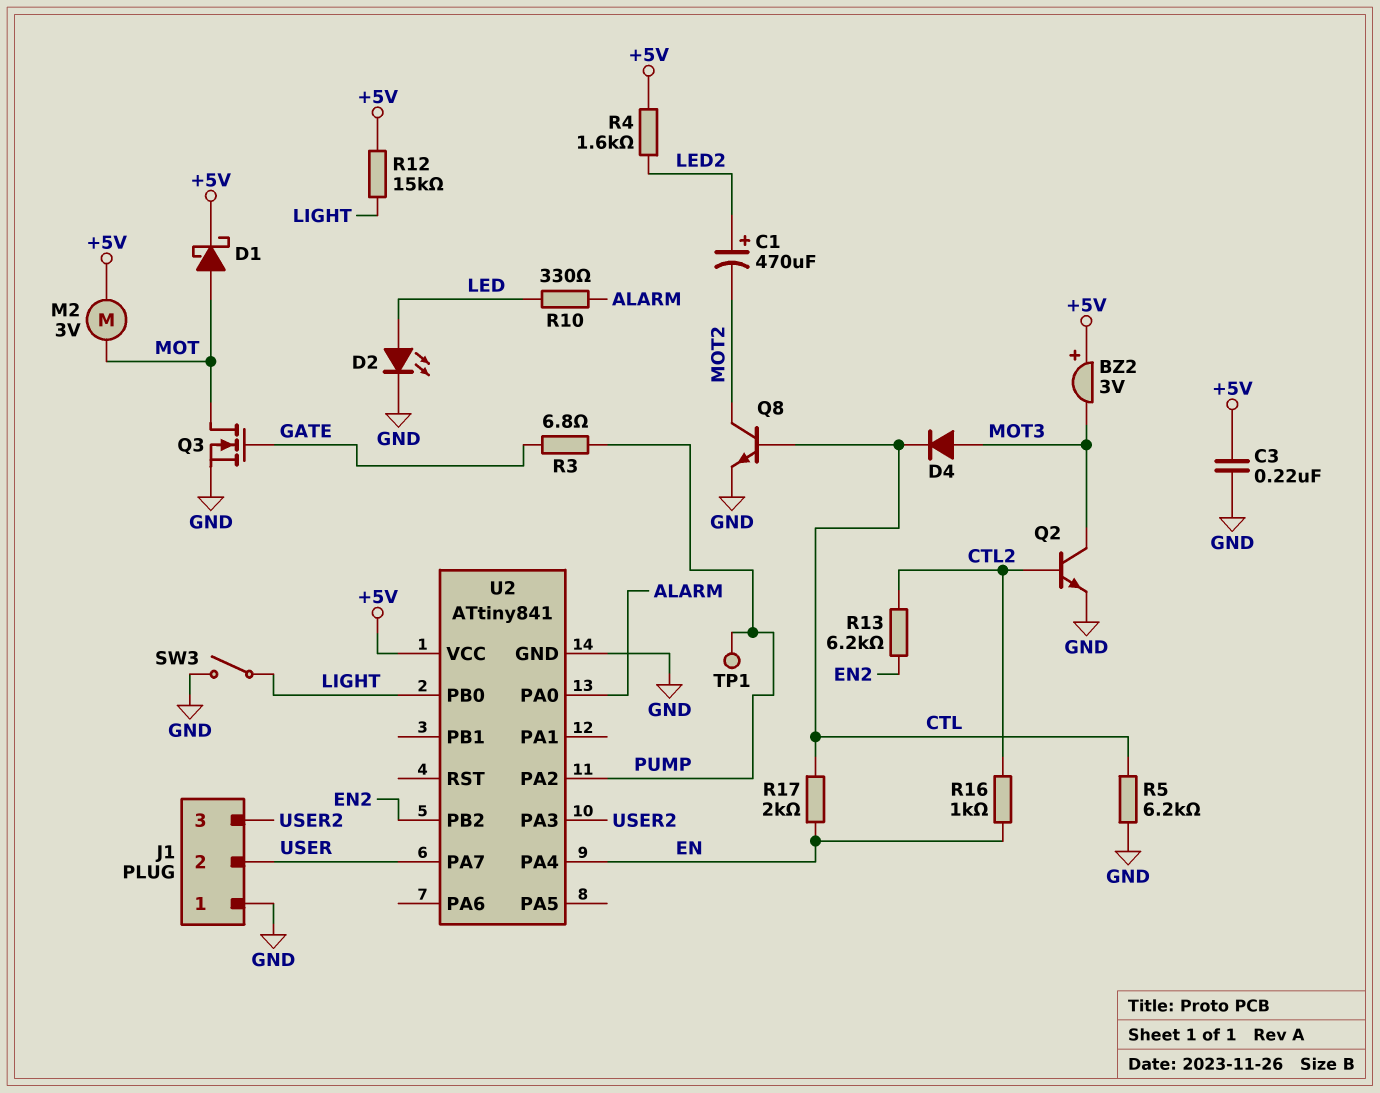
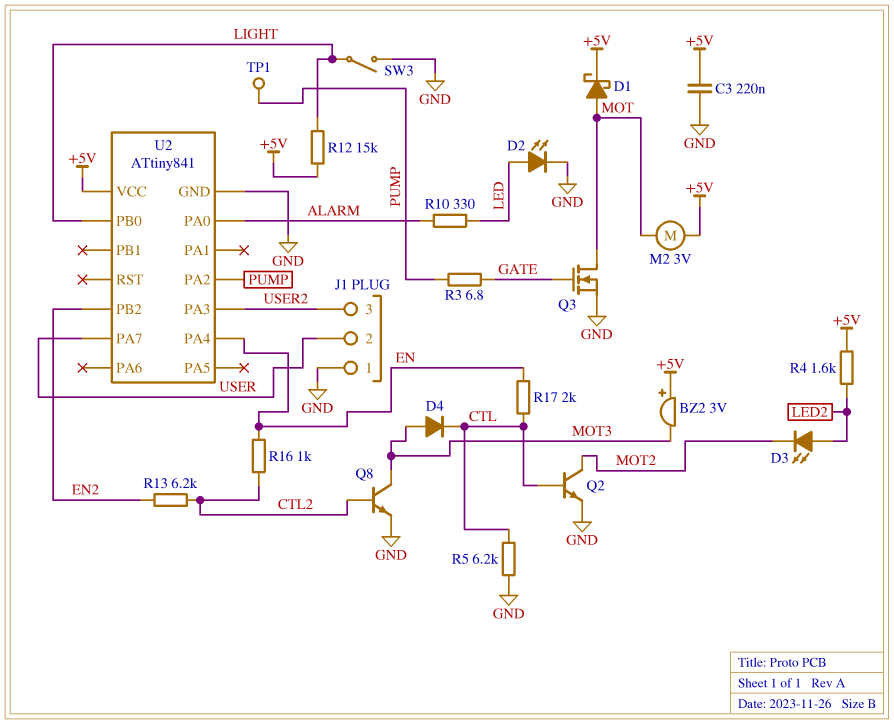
C1: 470uF (plus LED2, minus MOT2) -> none
D3: none -> LED (A LED2, K MOT2)
Q2: NPN (B CTL2, C MOT3, E GND) -> NPN (B CTL, C MOT2, E GND)
Q8: NPN (B CTL, C MOT2, E GND) -> NPN (B CTL2, C MOT3, E GND)

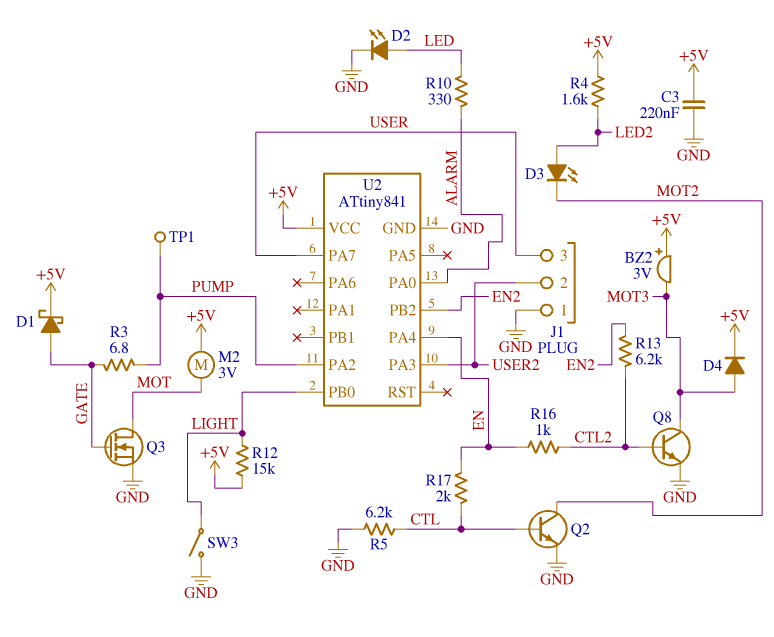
D1: schottky (A MOT, K +5V) -> schottky (A GATE, K +5V)
D4: diode (A MOT3, K CTL) -> diode (A MOT3, K +5V)
J1 pin 2: USER -> USER2
J1 pin 3: USER2 -> USER

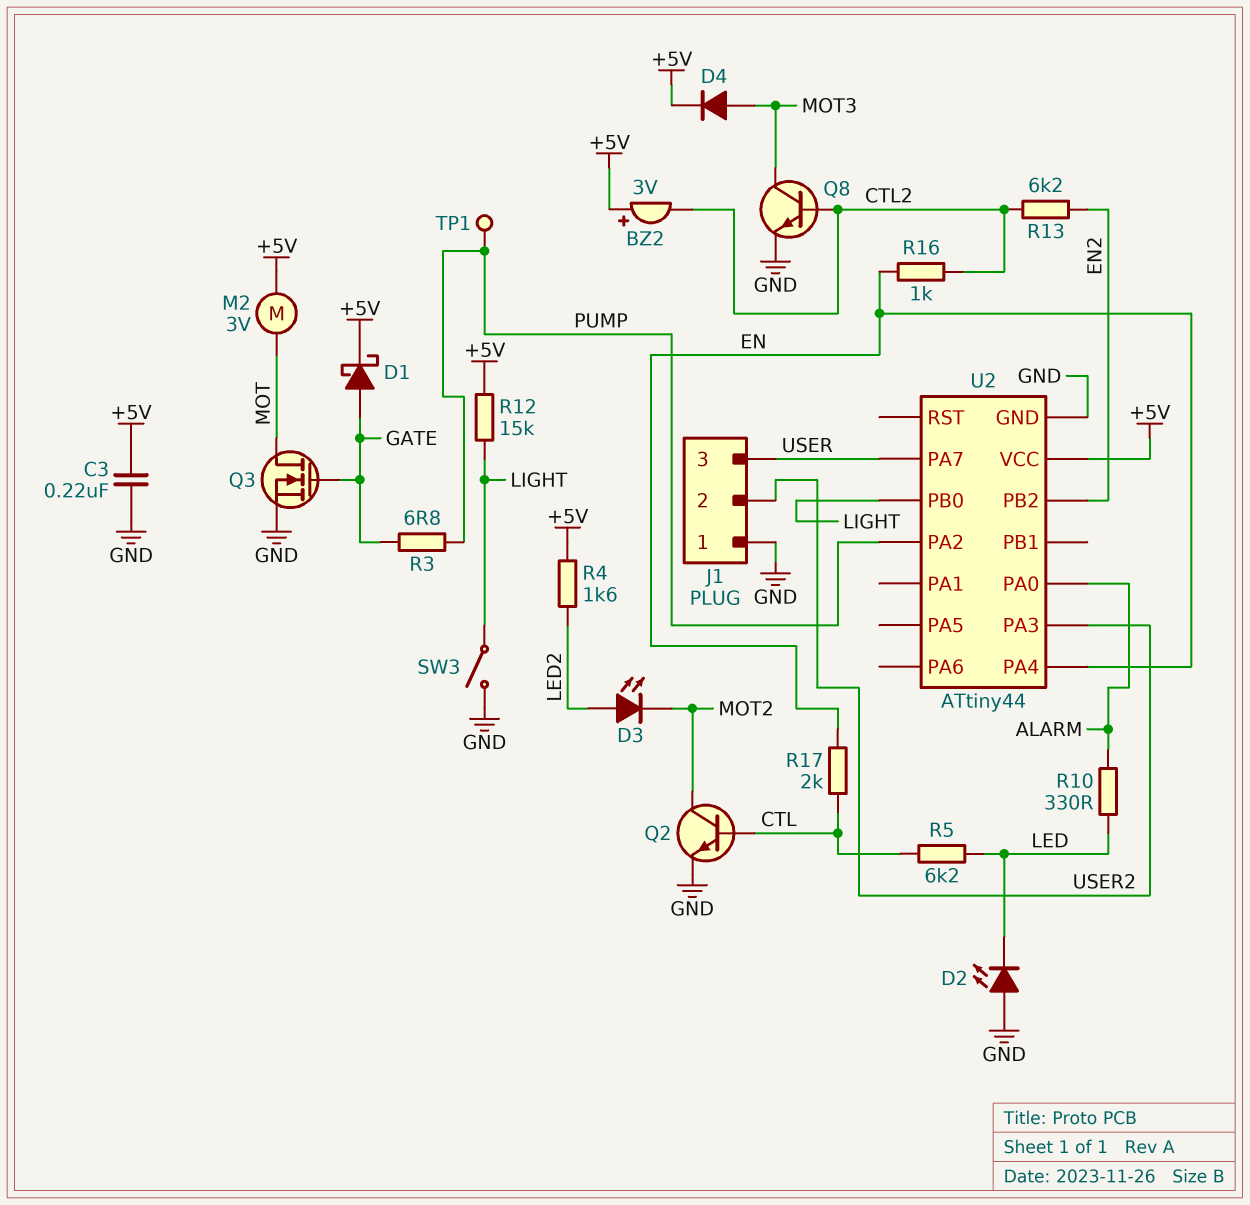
BZ2: buzzer 3V (plus +5V, minus MOT3) -> buzzer 3V (plus +5V, minus CTL2)
D2: LED (A LED, K GND) -> LED (A GND, K LED)
R5: 6.2k (CTL, GND) -> 6.2k (CTL, LED)
U2: ATtiny841 -> ATtiny44

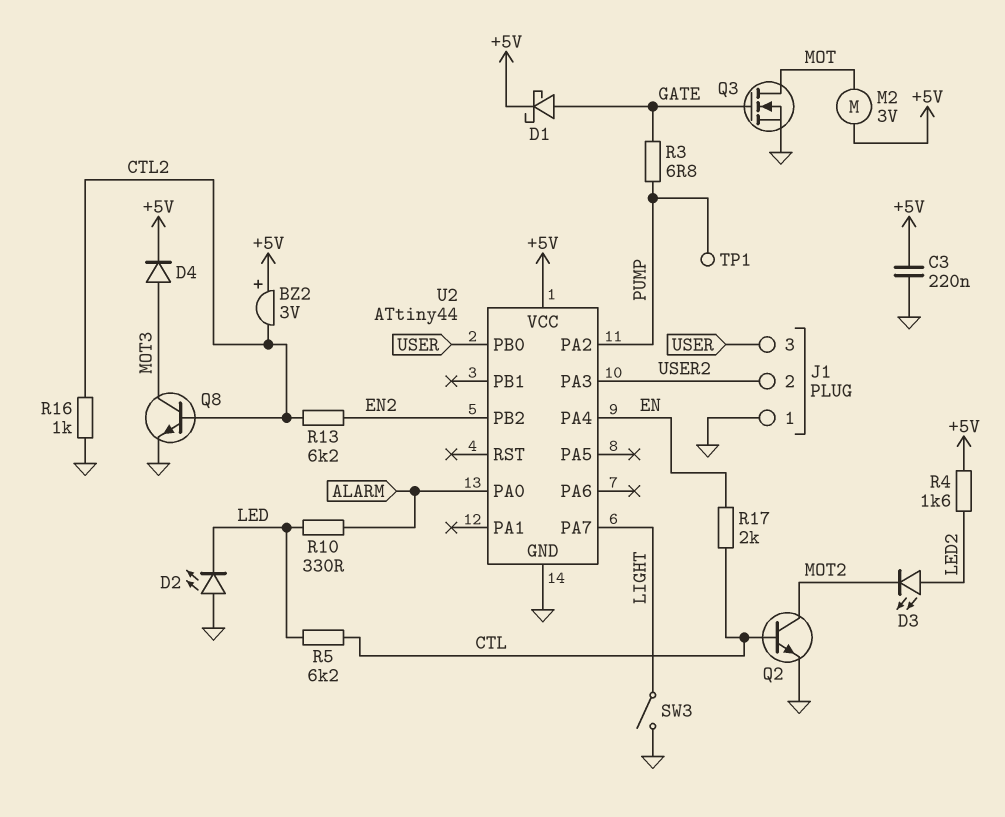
R12: 15k (+5V, LIGHT) -> none
R16: 1k (CTL2, EN) -> 1k (CTL2, GND)
U2 pin PA7: USER -> LIGHT
U2 pin PB0: LIGHT -> USER

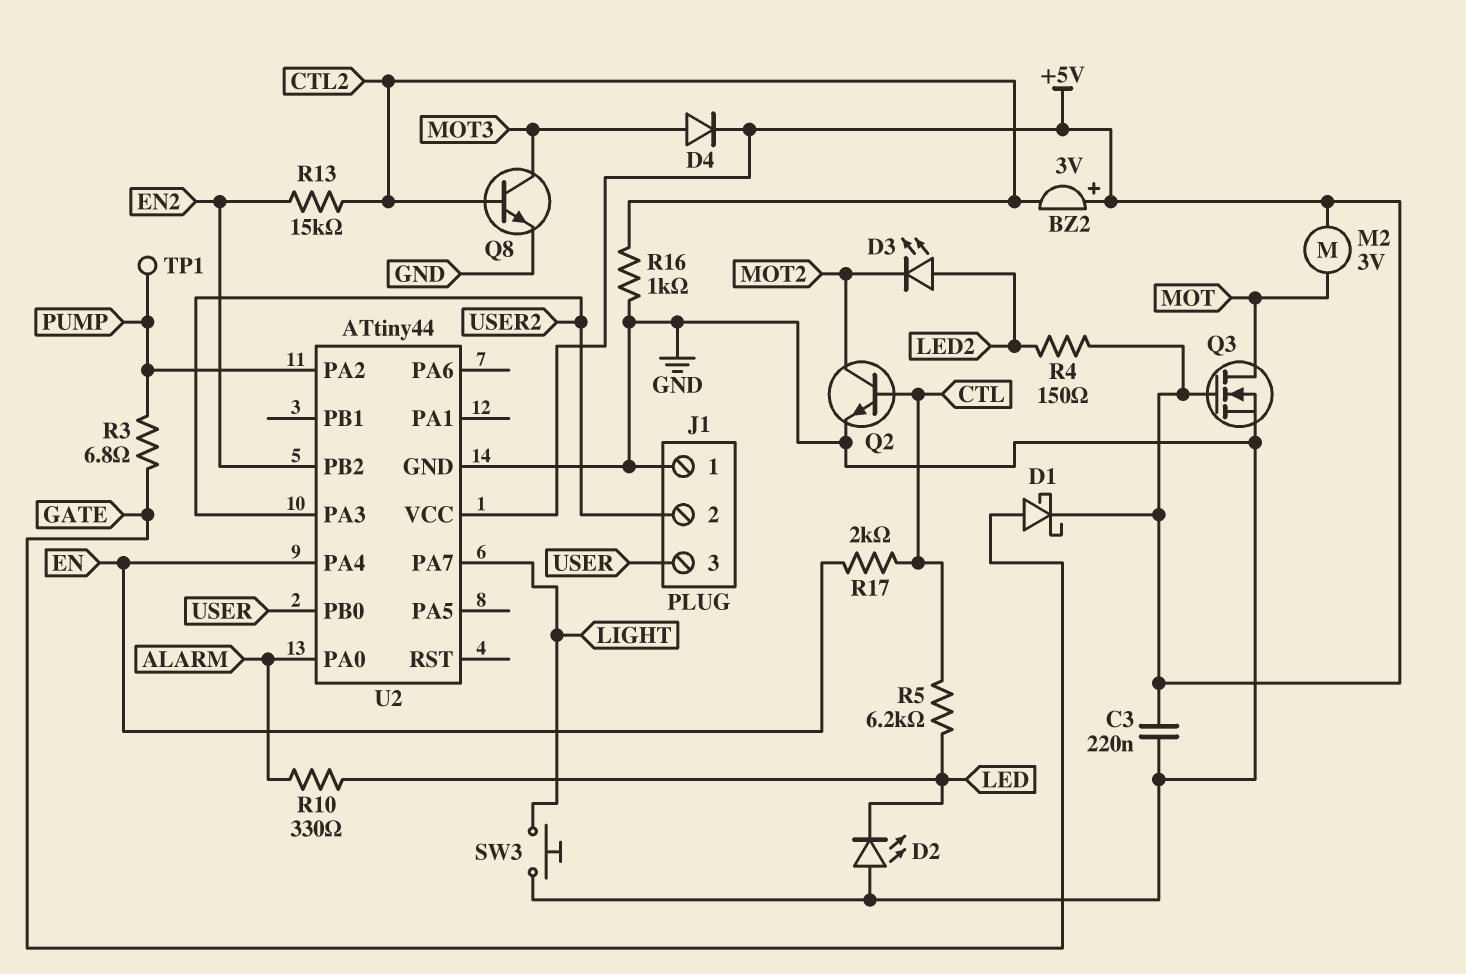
Q3: NMOS (G GATE, D MOT, S GND) -> NMOS (G +5V, D MOT, S GND)
R4: 1.6k (+5V, LED2) -> 150 (+5V, LED2)
R13: 6.2k (CTL2, EN2) -> 15k (CTL2, EN2)
SW3: switch (GND, LIGHT) -> button (GND, LIGHT)

